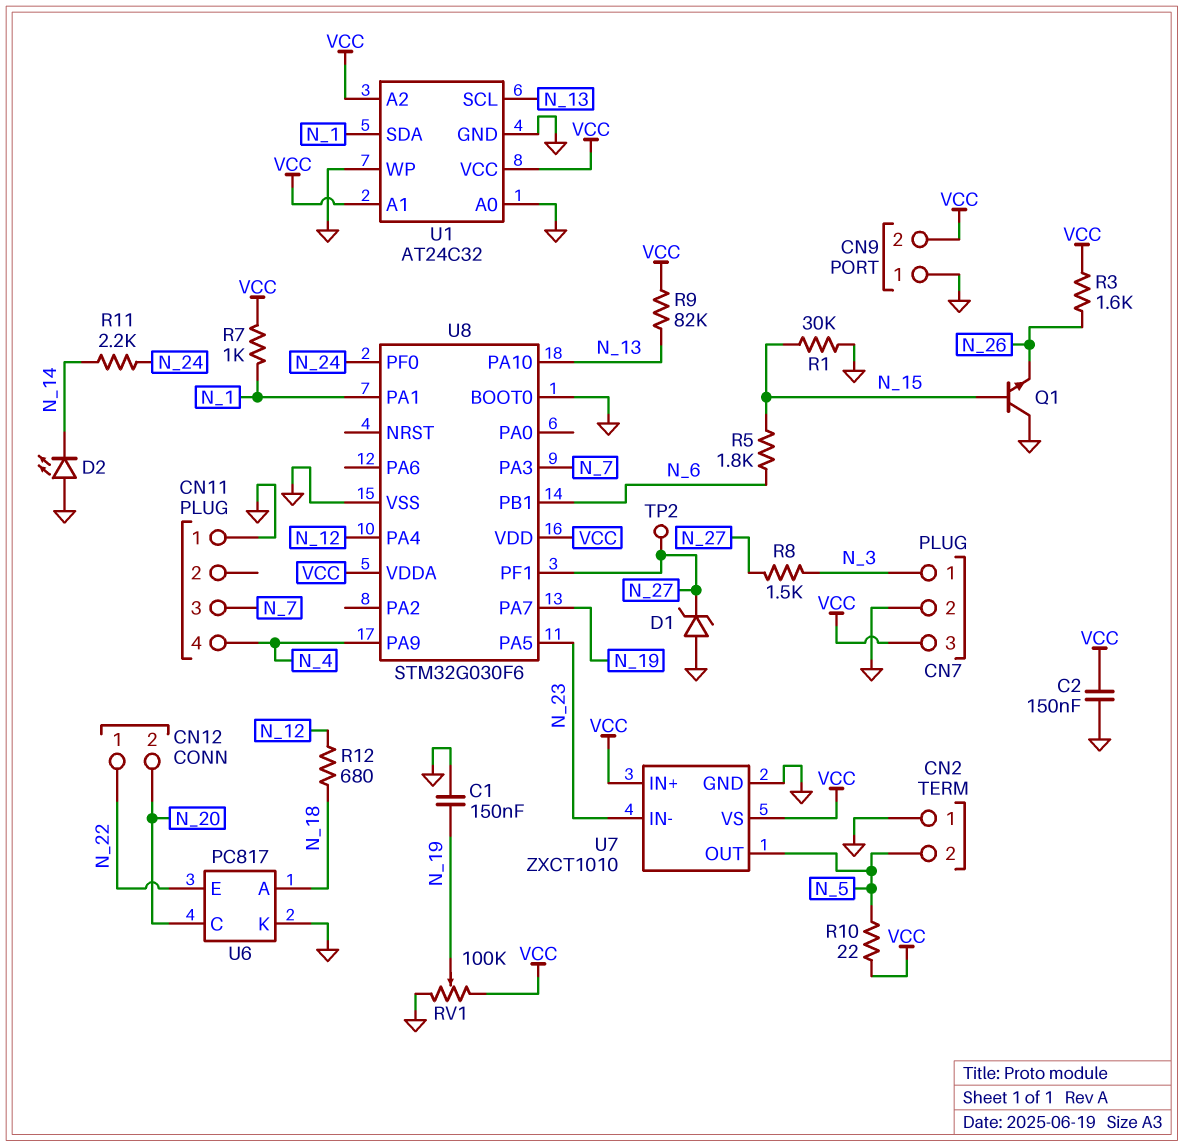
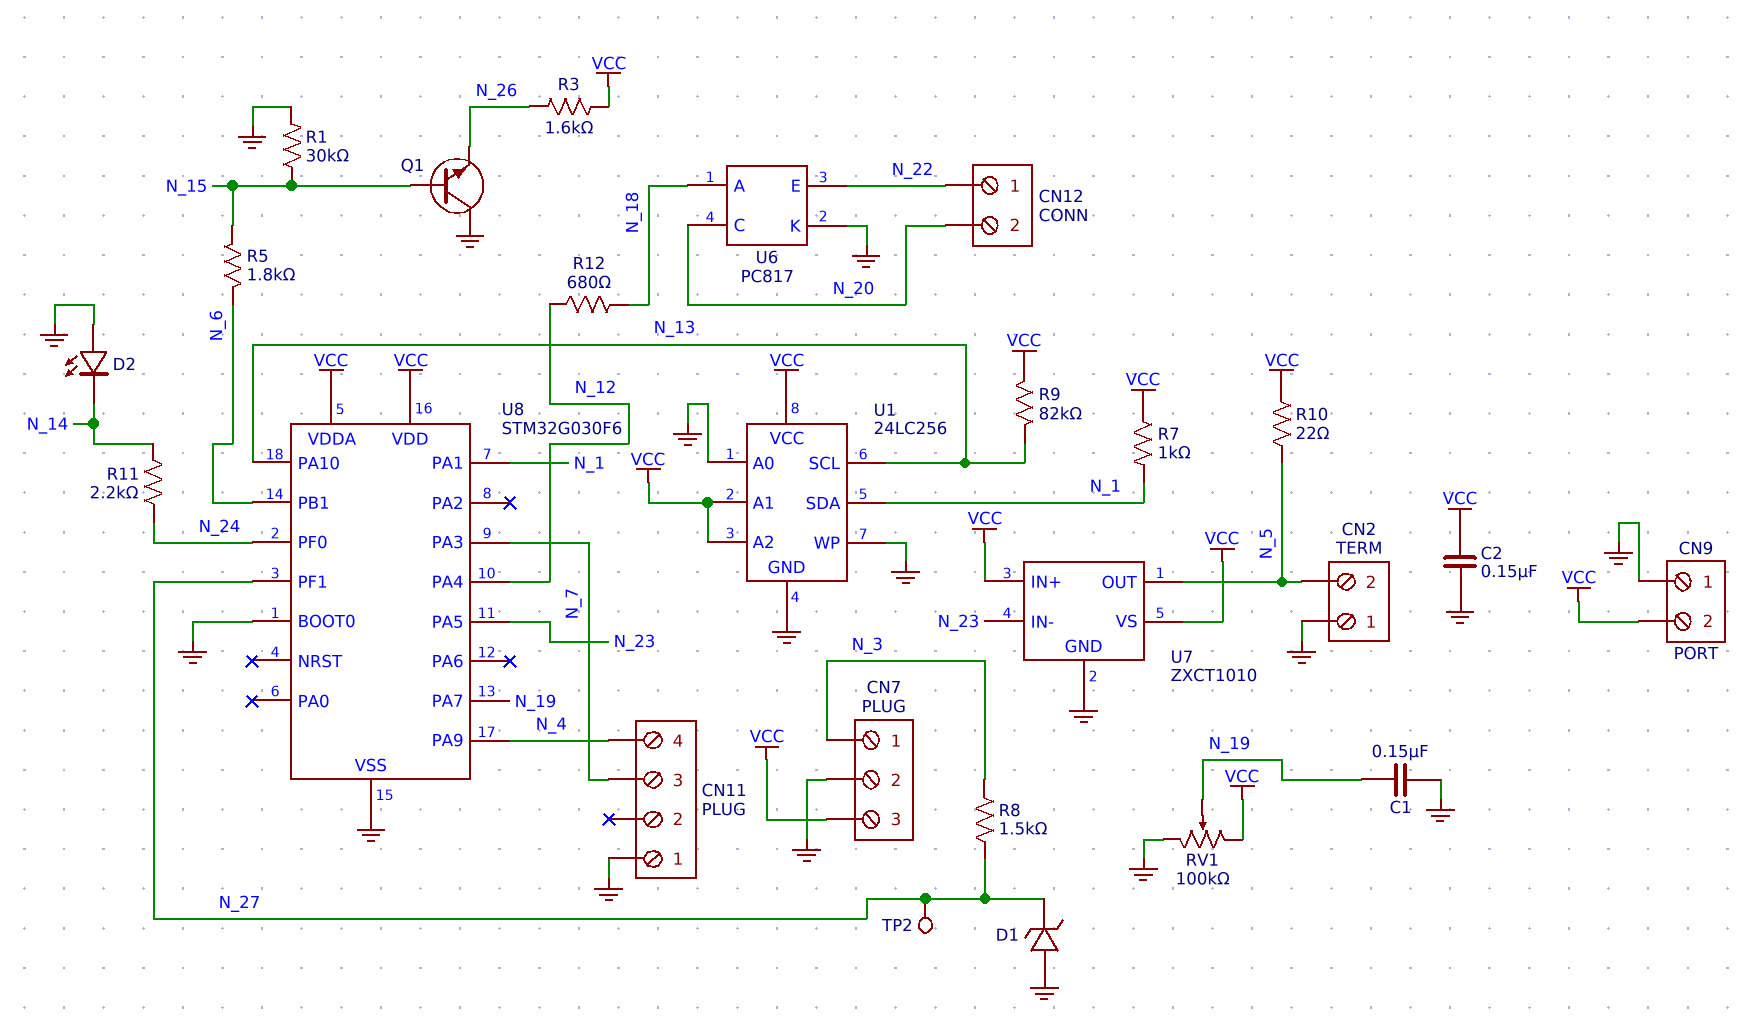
U1: AT24C32 -> 24LC256

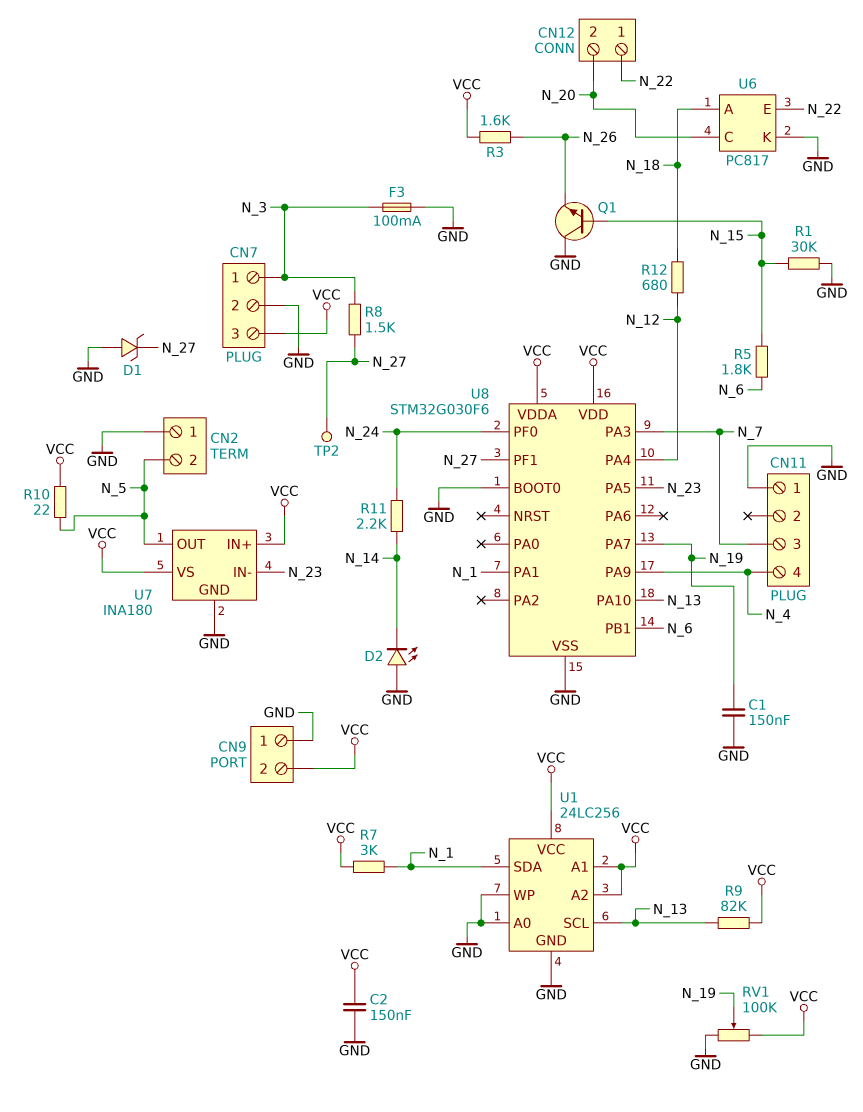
F3: none -> 100mA (GND, N_3)
R7: 1k (N_1, VCC) -> 3k (N_1, VCC)
U7: ZXCT1010 -> INA180

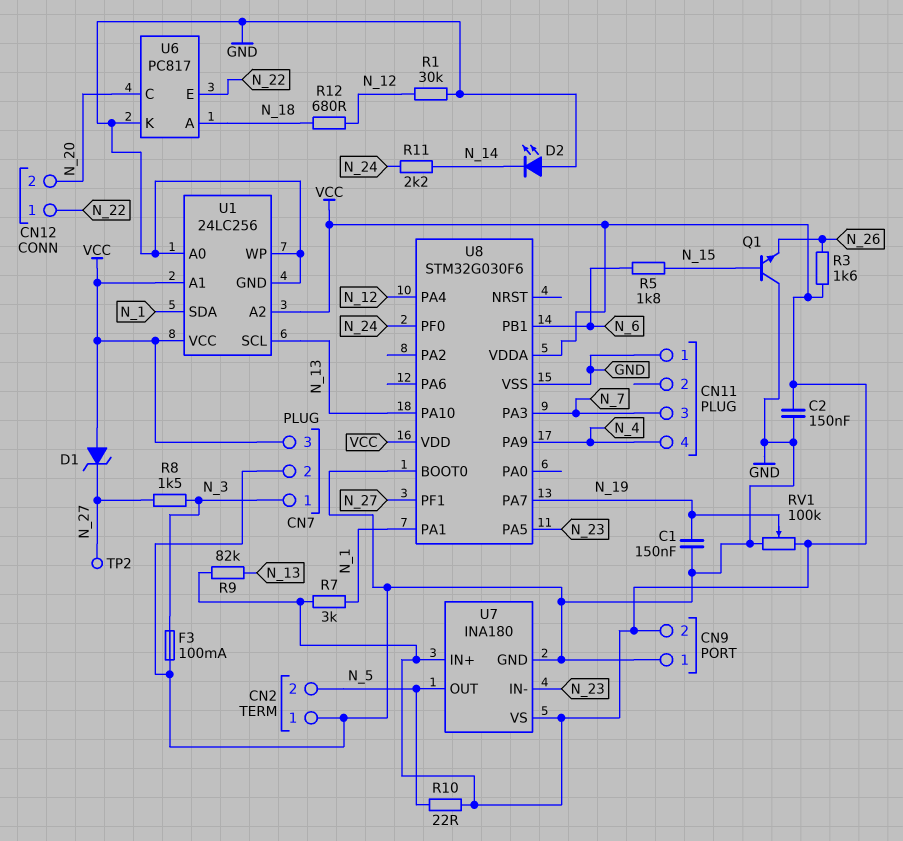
D1: zener (A GND, K N_27) -> zener (A VCC, K N_27)
R1: 30k (GND, N_15) -> 30k (GND, N_12)

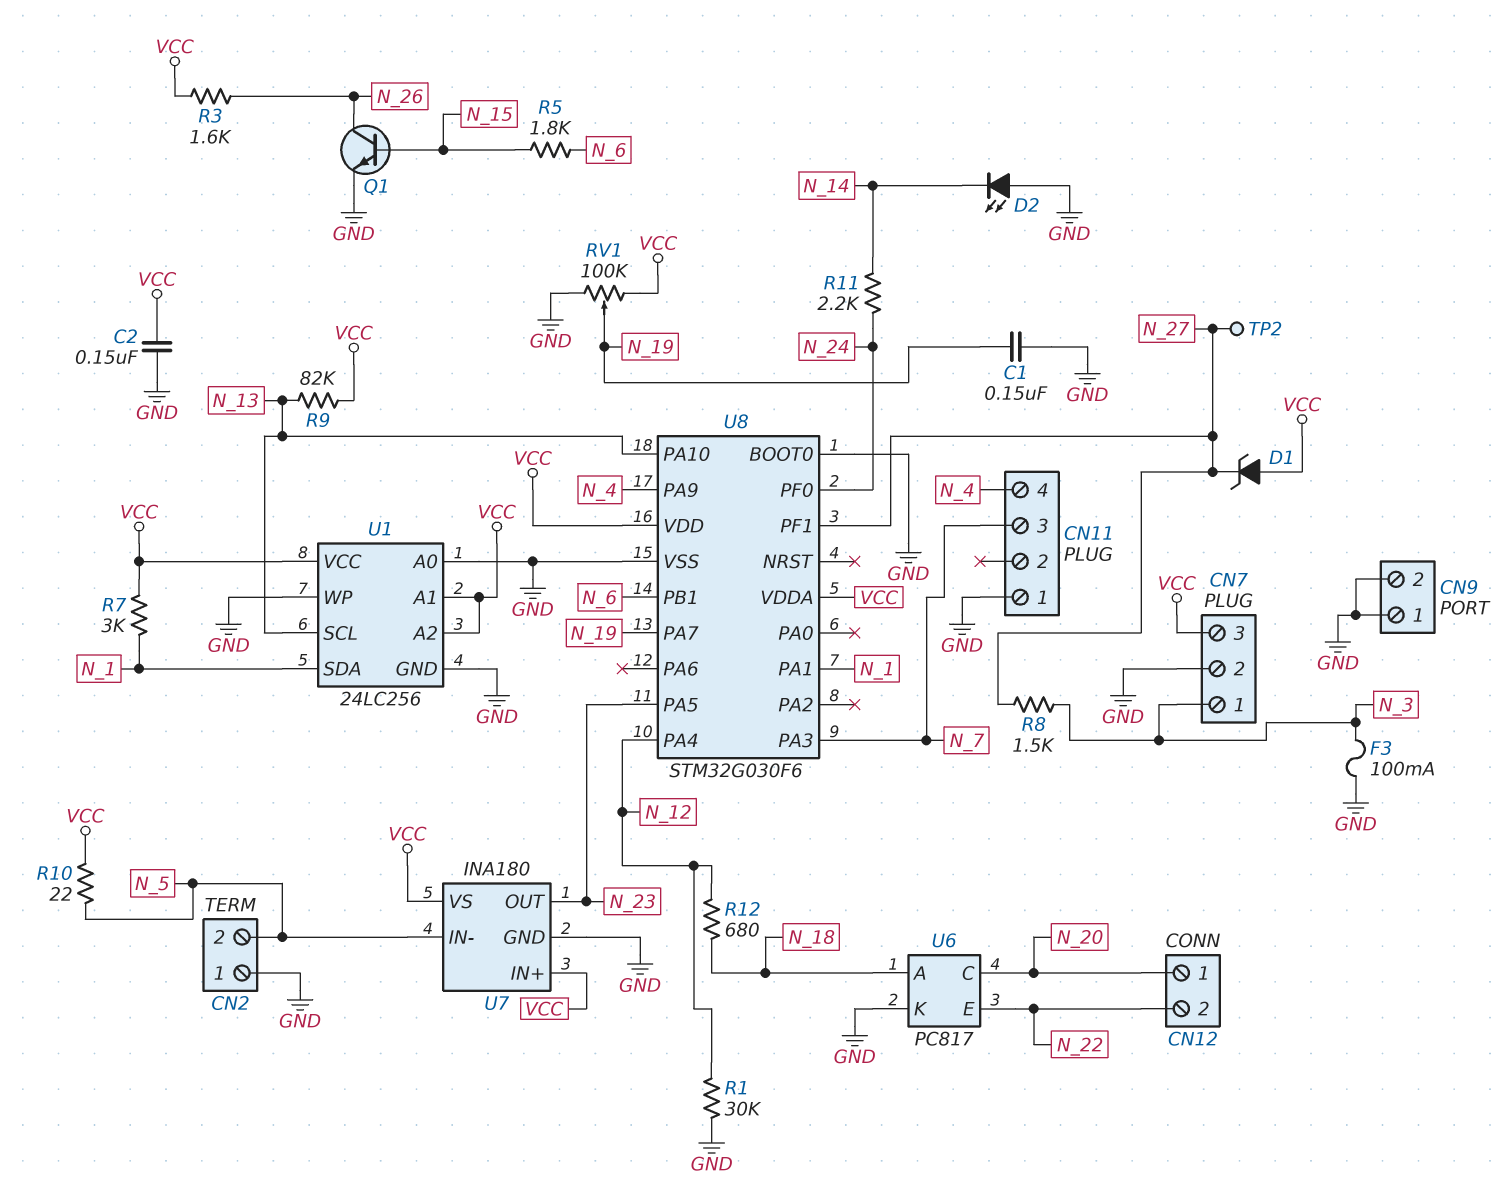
CN9 pin 2: VCC -> GND
CN12 pin 1: N_22 -> N_20
CN12 pin 2: N_20 -> N_22
Q1: NPN (B N_15, C GND, E N_26) -> NPN (B N_15, C N_26, E GND)
U7 pin IN-: N_23 -> N_5
U7 pin OUT: N_5 -> N_23

